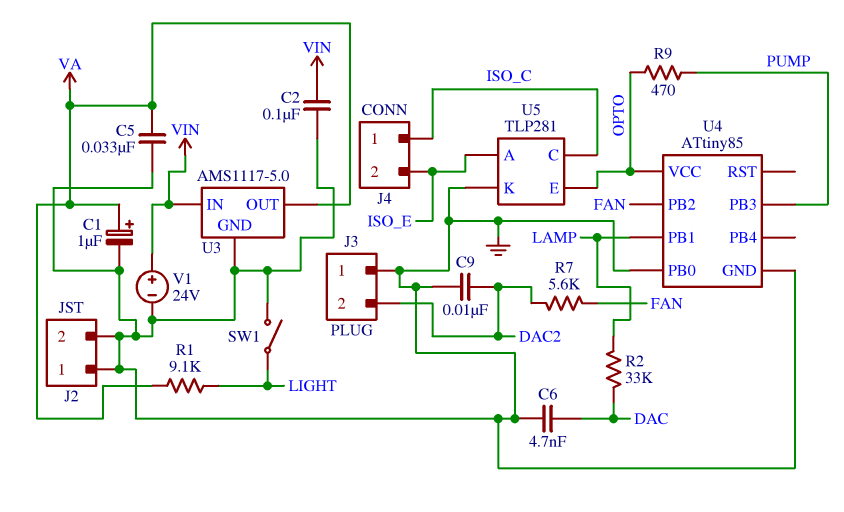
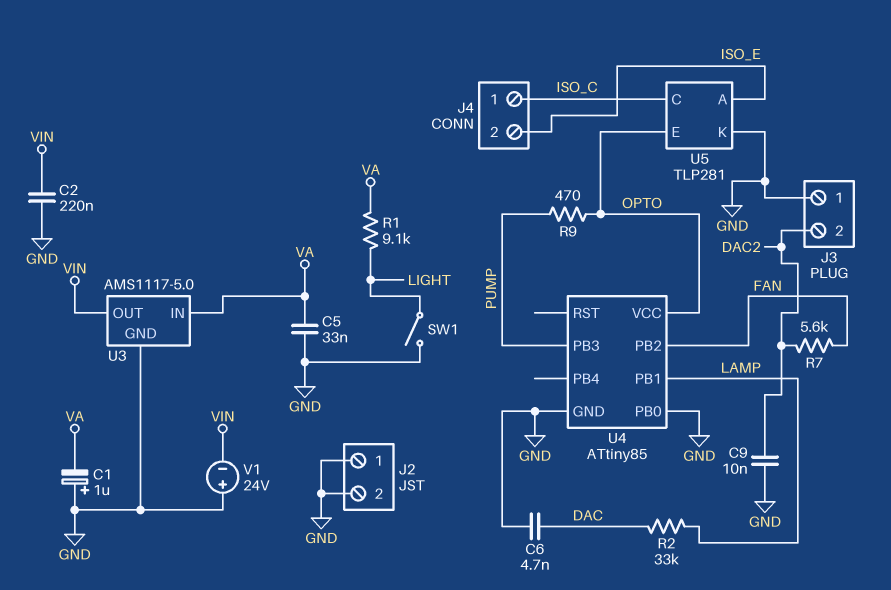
C1: 1uF (plus VA, minus GND) -> 1uF (plus GND, minus VA)
C2: 100nF (GND, VIN) -> 220nF (GND, VIN)
U3 pin IN: VIN -> VA
U3 pin OUT: VA -> VIN
V1: 24V (plus VIN, minus GND) -> 24V (plus GND, minus VIN)

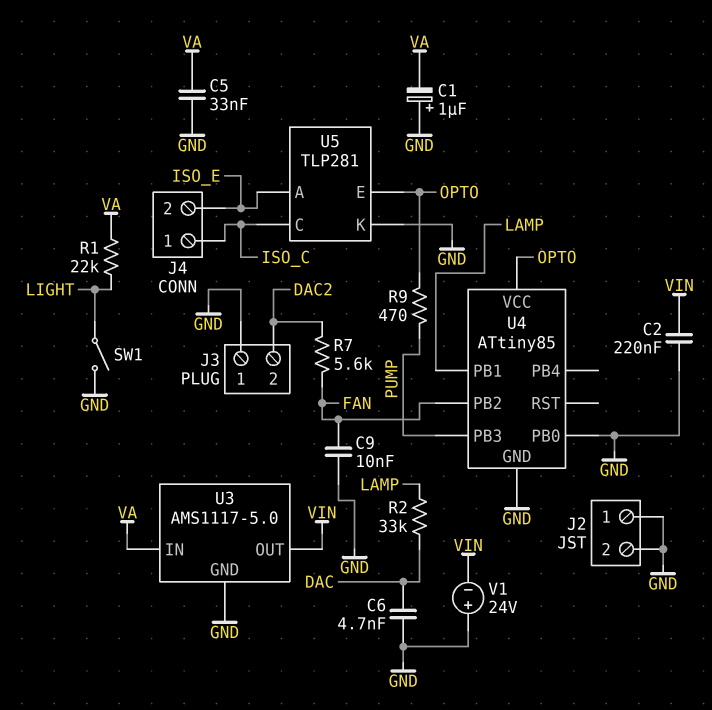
C9: 10nF (DAC2, GND) -> 10nF (FAN, GND)
R1: 9.1k (LIGHT, VA) -> 22k (LIGHT, VA)

